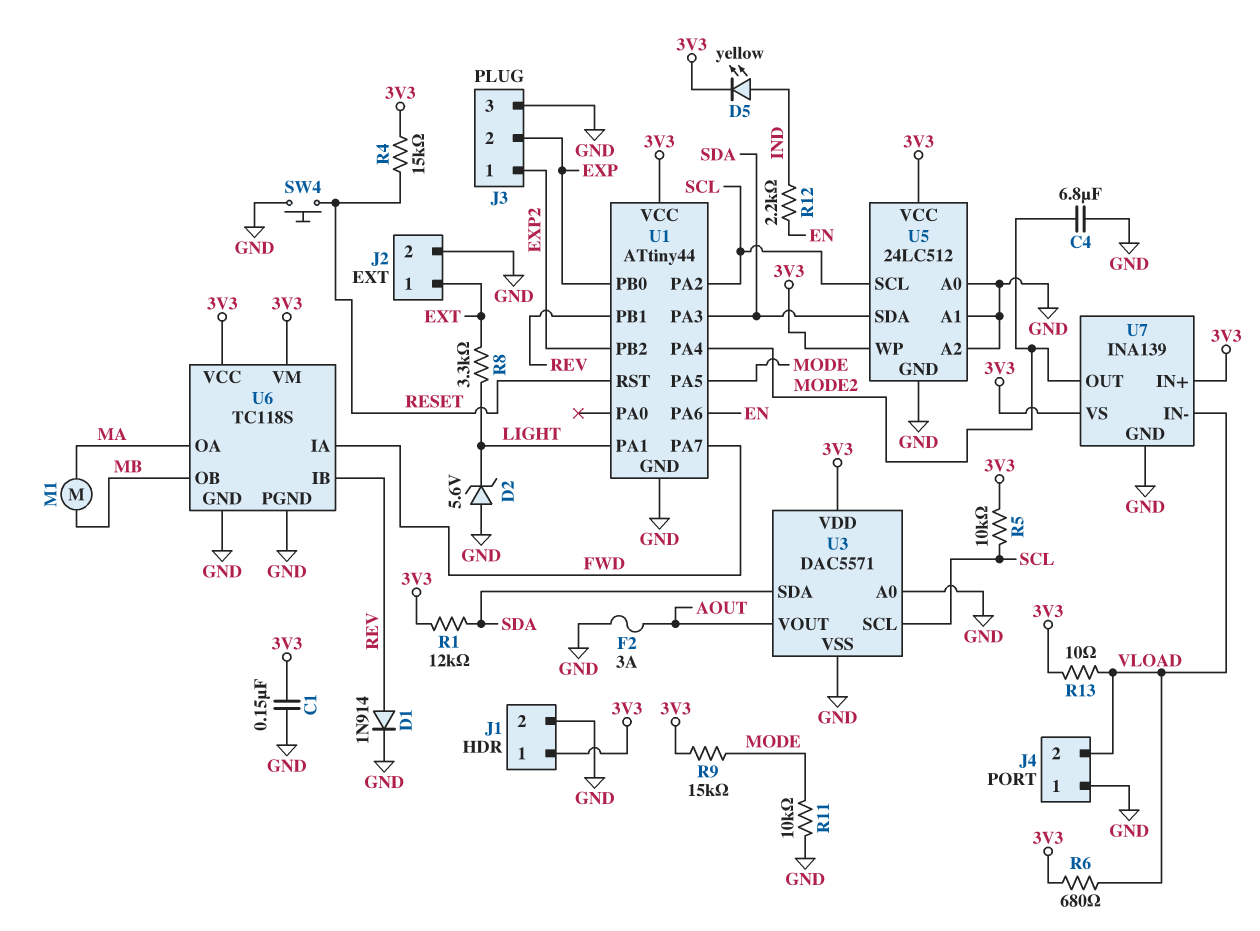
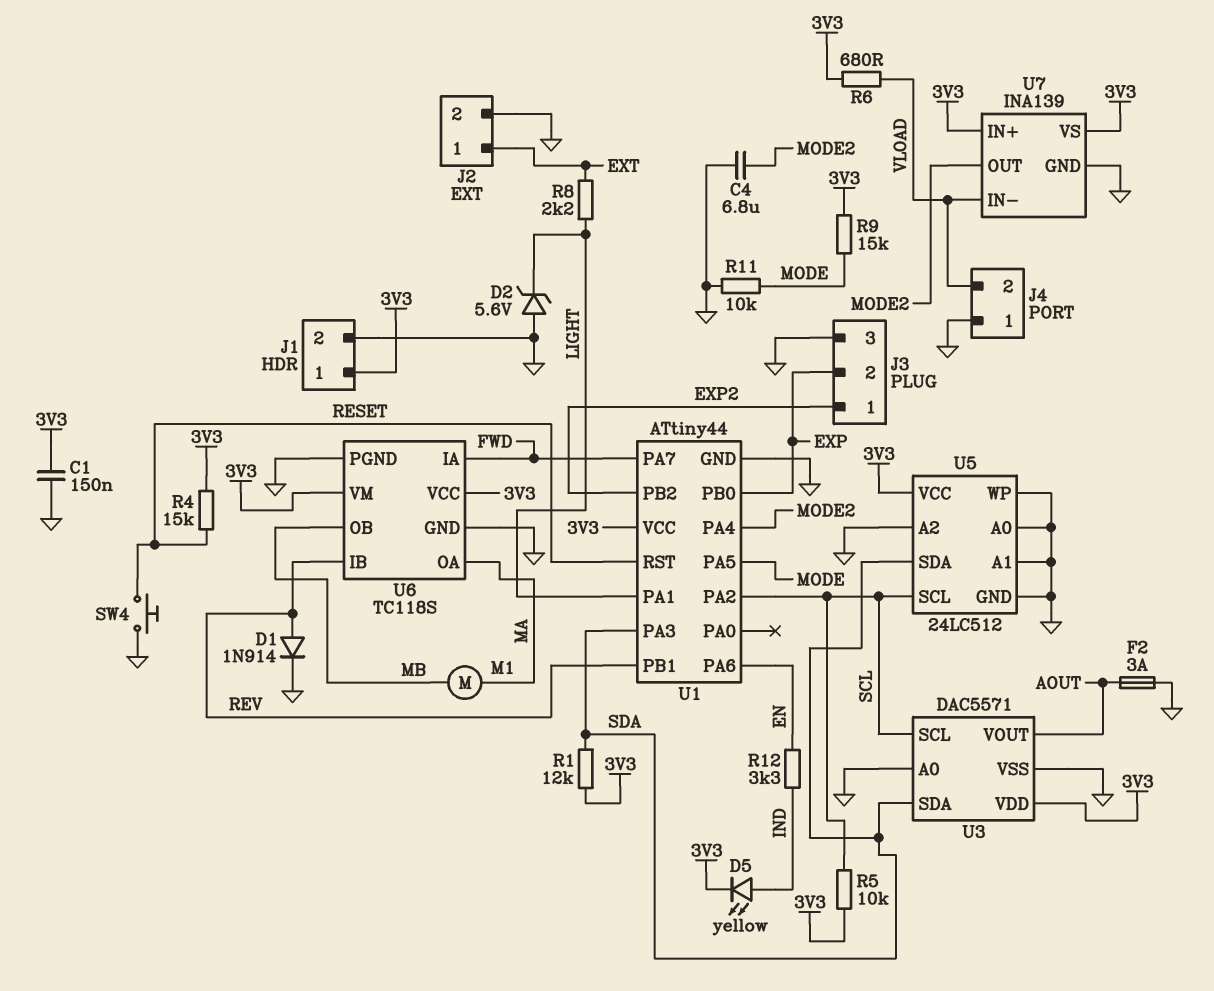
R8: 3.3k (EXT, LIGHT) -> 2.2k (EXT, LIGHT)
R12: 2.2k (EN, IND) -> 3.3k (EN, IND)
R13: 10 (3V3, VLOAD) -> none
U5 pin WP: 3V3 -> GND

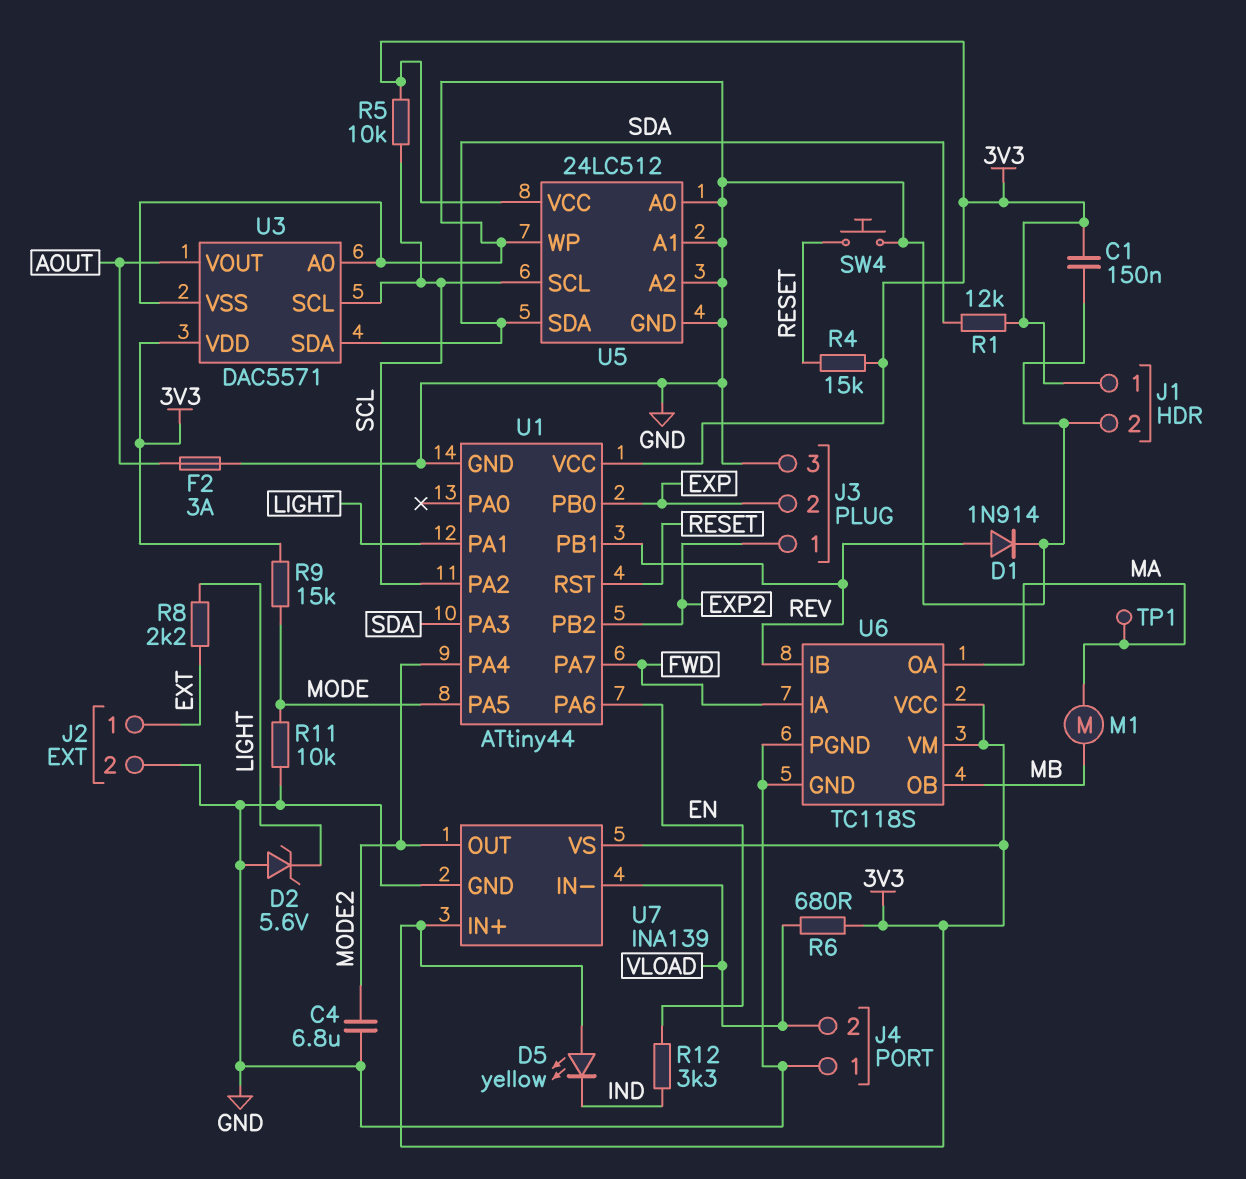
D5: LED yellow (A IND, K 3V3) -> LED yellow (A 3V3, K IND)
TP1: none -> test point (MA)

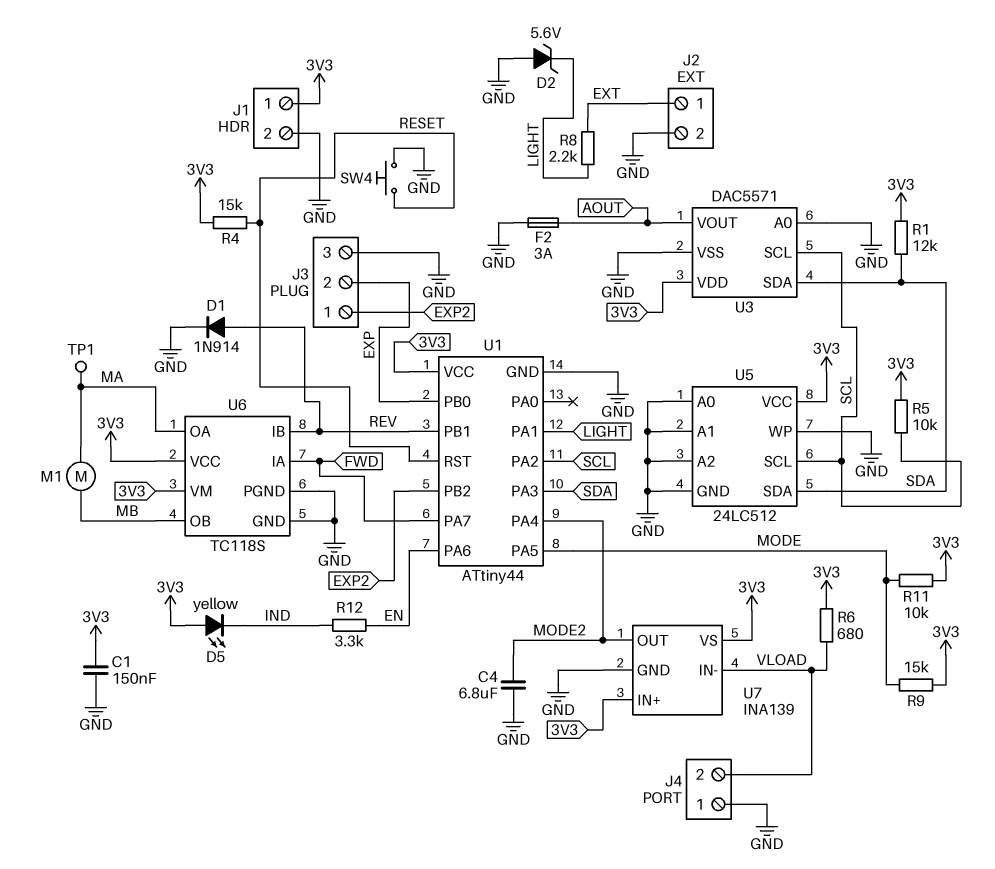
R11: 10k (GND, MODE) -> 10k (3V3, MODE)

